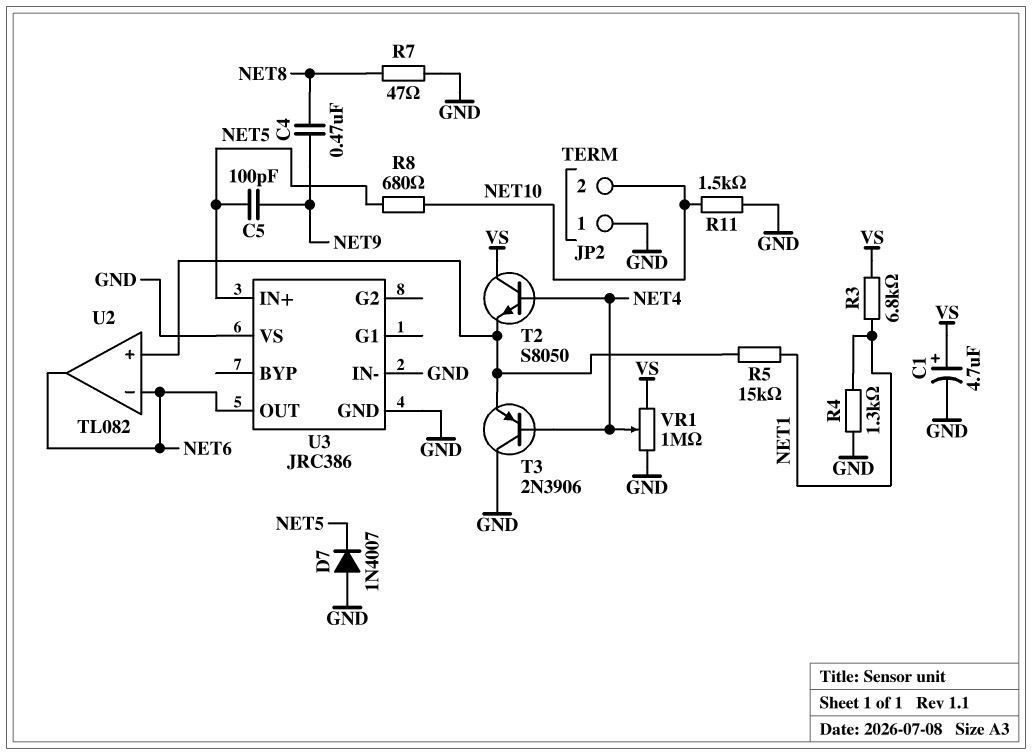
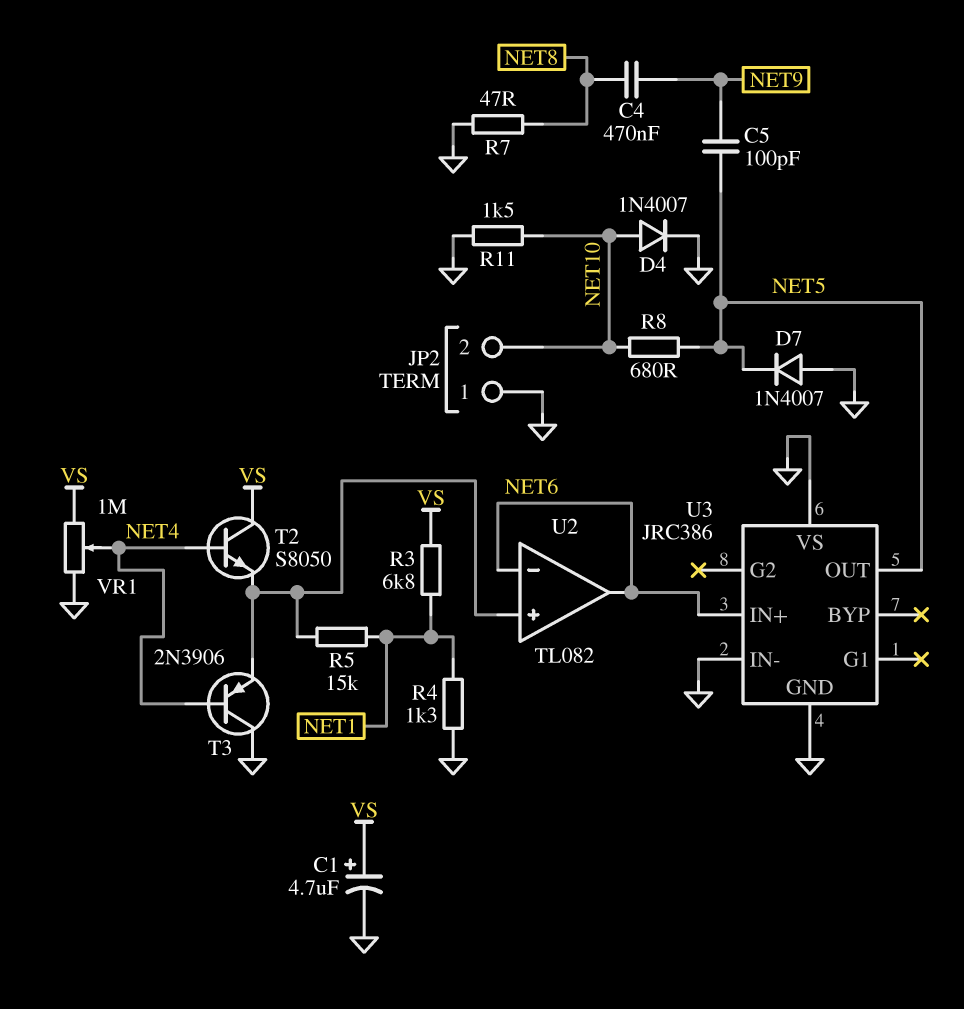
D4: none -> diode 1N4007 (A NET10, K GND)
U3 pin IN+: NET5 -> NET6
U3 pin OUT: NET6 -> NET5

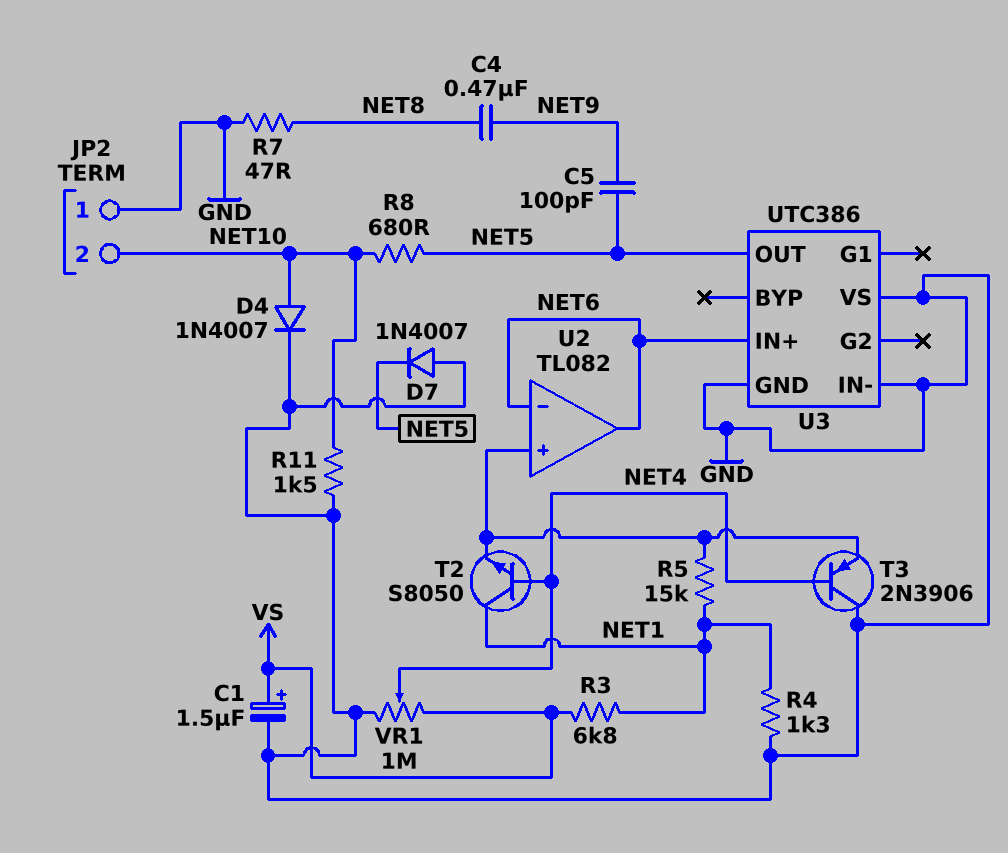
C1: 4.7uF (plus VS, minus GND) -> 1.5uF (plus VS, minus GND)
T2: NPN S8050 (B NET4, C VS, E U2/in+) -> NPN S8050 (B NET4, C NET1, E U2/in+)
U3: JRC386 -> UTC386

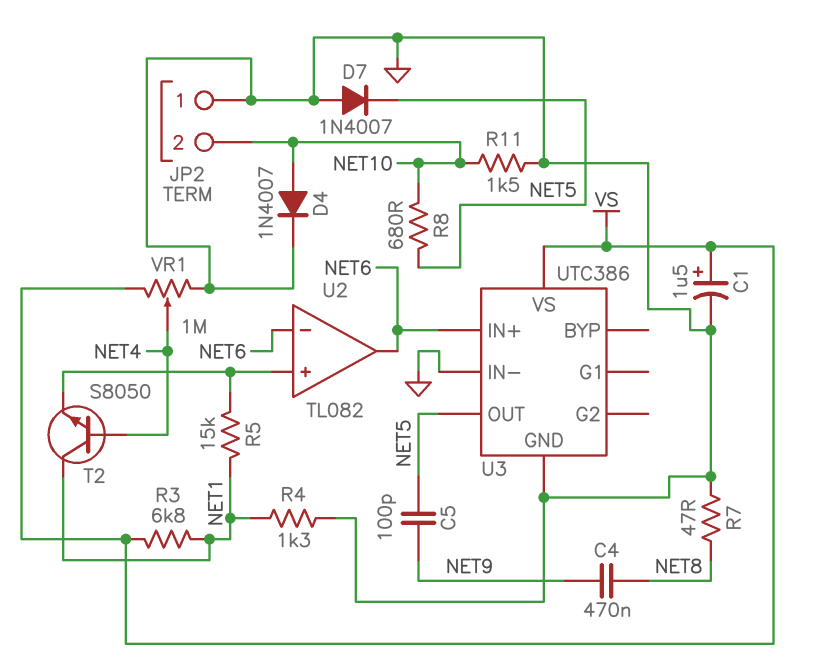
T3: PNP 2N3906 (B NET4, C GND, E U2/in+) -> none
U3 pin VS: GND -> VS

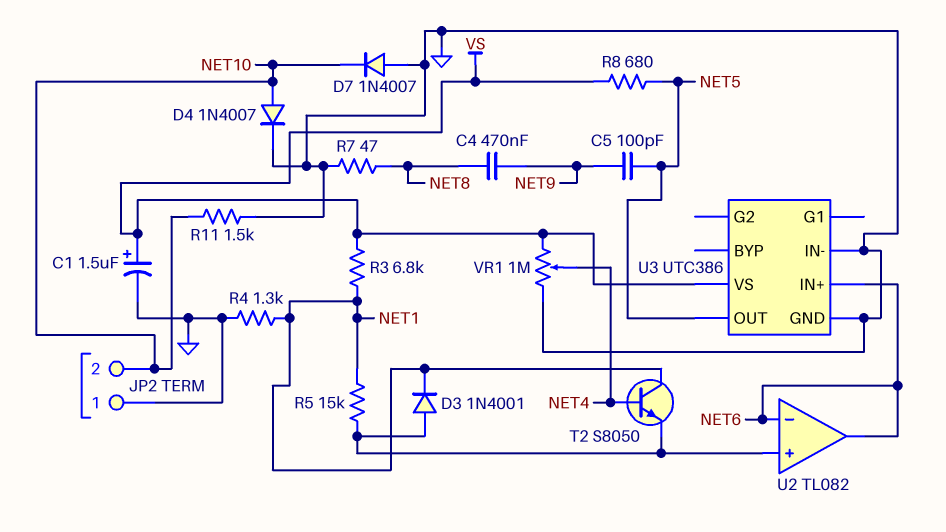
D3: none -> diode 1N4001 (A U2/in+, K NET1)
D7: diode 1N4007 (A GND, K NET5) -> diode 1N4007 (A GND, K NET10)
R8: 680 (NET5, NET10) -> 680 (NET5, VS)

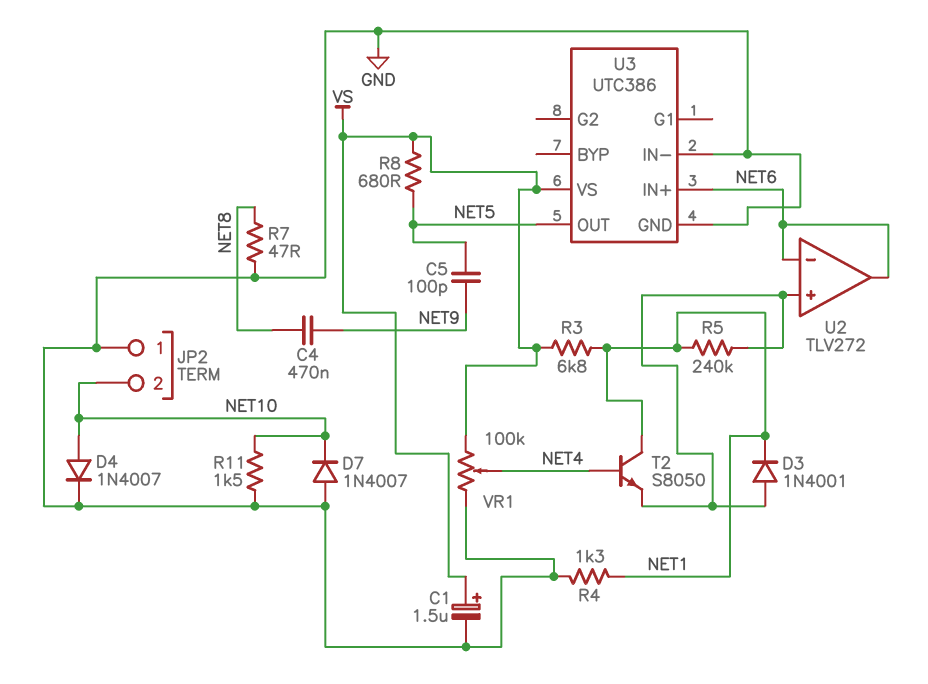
R5: 15k (NET1, U2/in+) -> 240k (NET1, U2/in+)
U2: TL082 -> TLV272
VR1: 1M (GND, VS, wiper NET4) -> 100k (GND, VS, wiper NET4)

